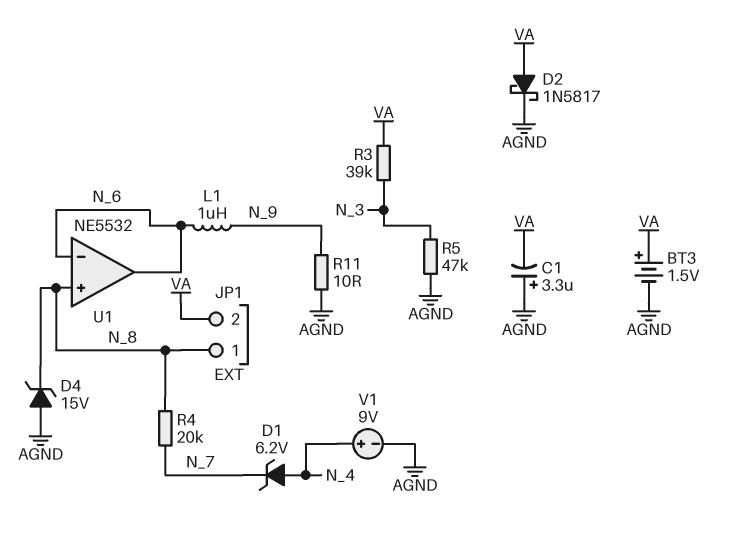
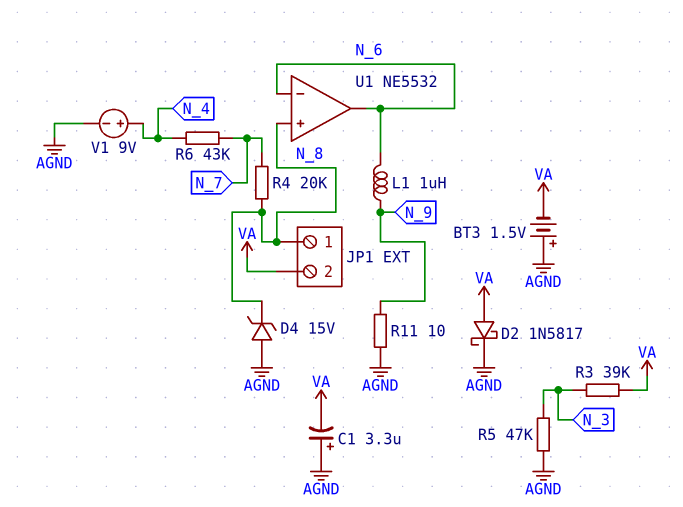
BT3: 1.5V (plus VA, minus AGND) -> 1.5V (plus AGND, minus VA)
D1: zener 6.2V (A N_4, K N_7) -> none
R6: none -> 43k (N_4, N_7)

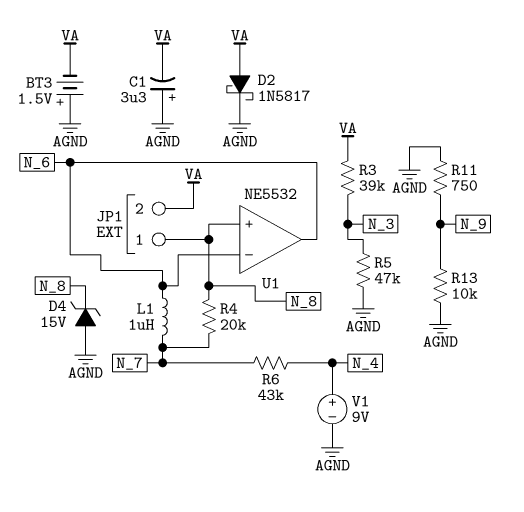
L1: 1uH (N_6, N_9) -> 1uH (N_6, N_7)
R11: 10 (AGND, N_9) -> 750 (AGND, N_9)
R13: none -> 10k (AGND, N_9)

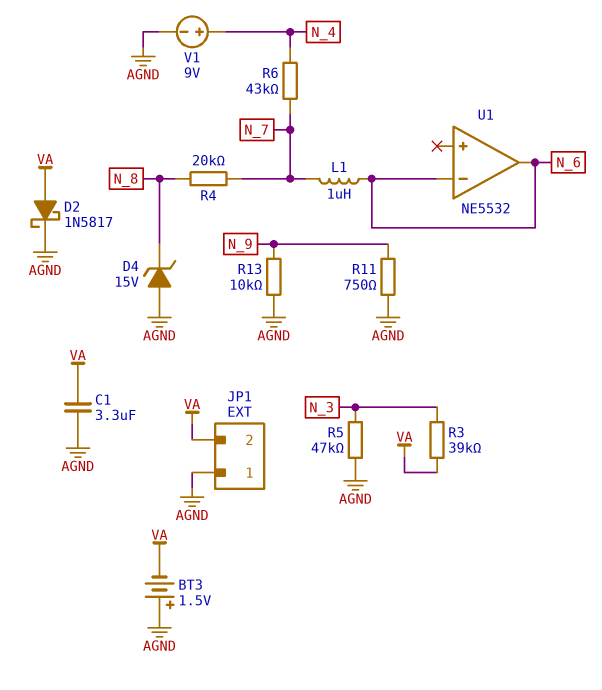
C1: 3.3uF (plus AGND, minus VA) -> 3.3uF (AGND, VA)
JP1 pin 1: N_8 -> AGND
U1 pin in+: N_8 -> none

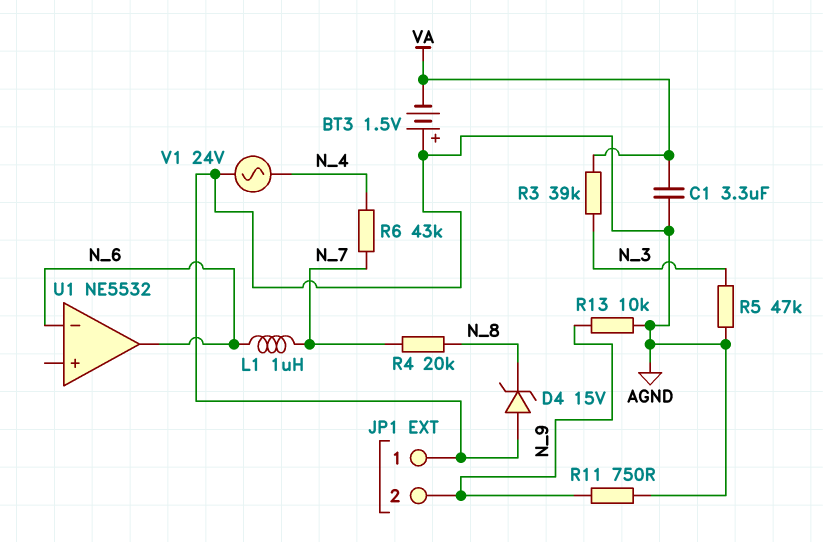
D2: schottky 1N5817 (A VA, K AGND) -> none
JP1 pin 2: VA -> N_9
V1: 9V (plus N_4, minus AGND) -> AC 24V (AGND, N_4)

